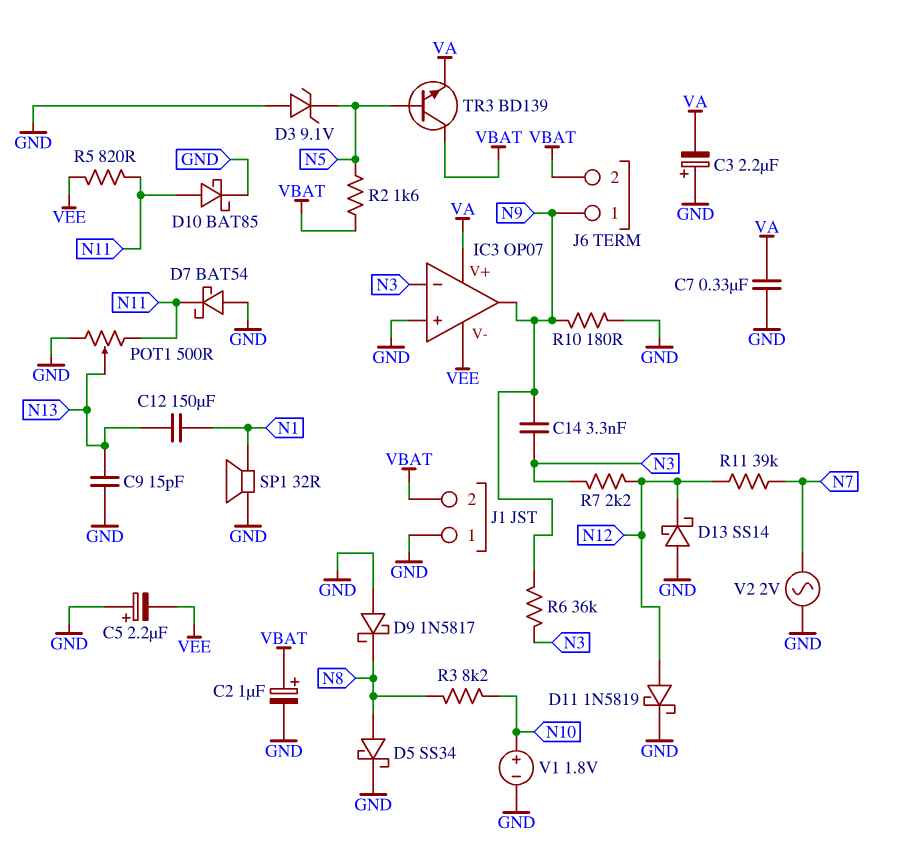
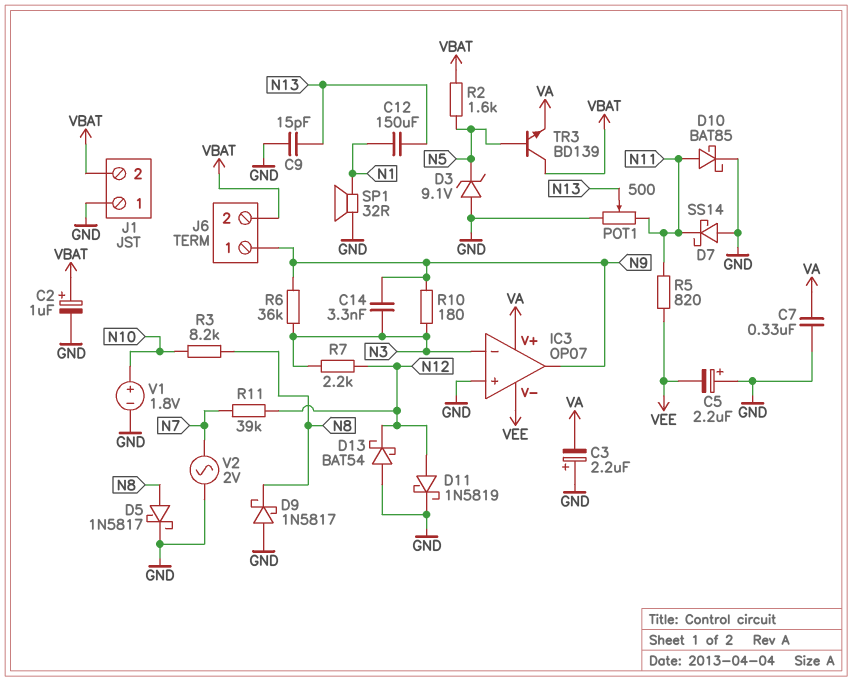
D5: schottky SS34 (A N8, K GND) -> schottky 1N5817 (A N8, K GND)
D7: schottky BAT54 (A GND, K N11) -> schottky SS14 (A GND, K N11)
D13: schottky SS14 (A GND, K N12) -> schottky BAT54 (A GND, K N12)
R10: 180 (GND, N9) -> 180 (N3, N9)

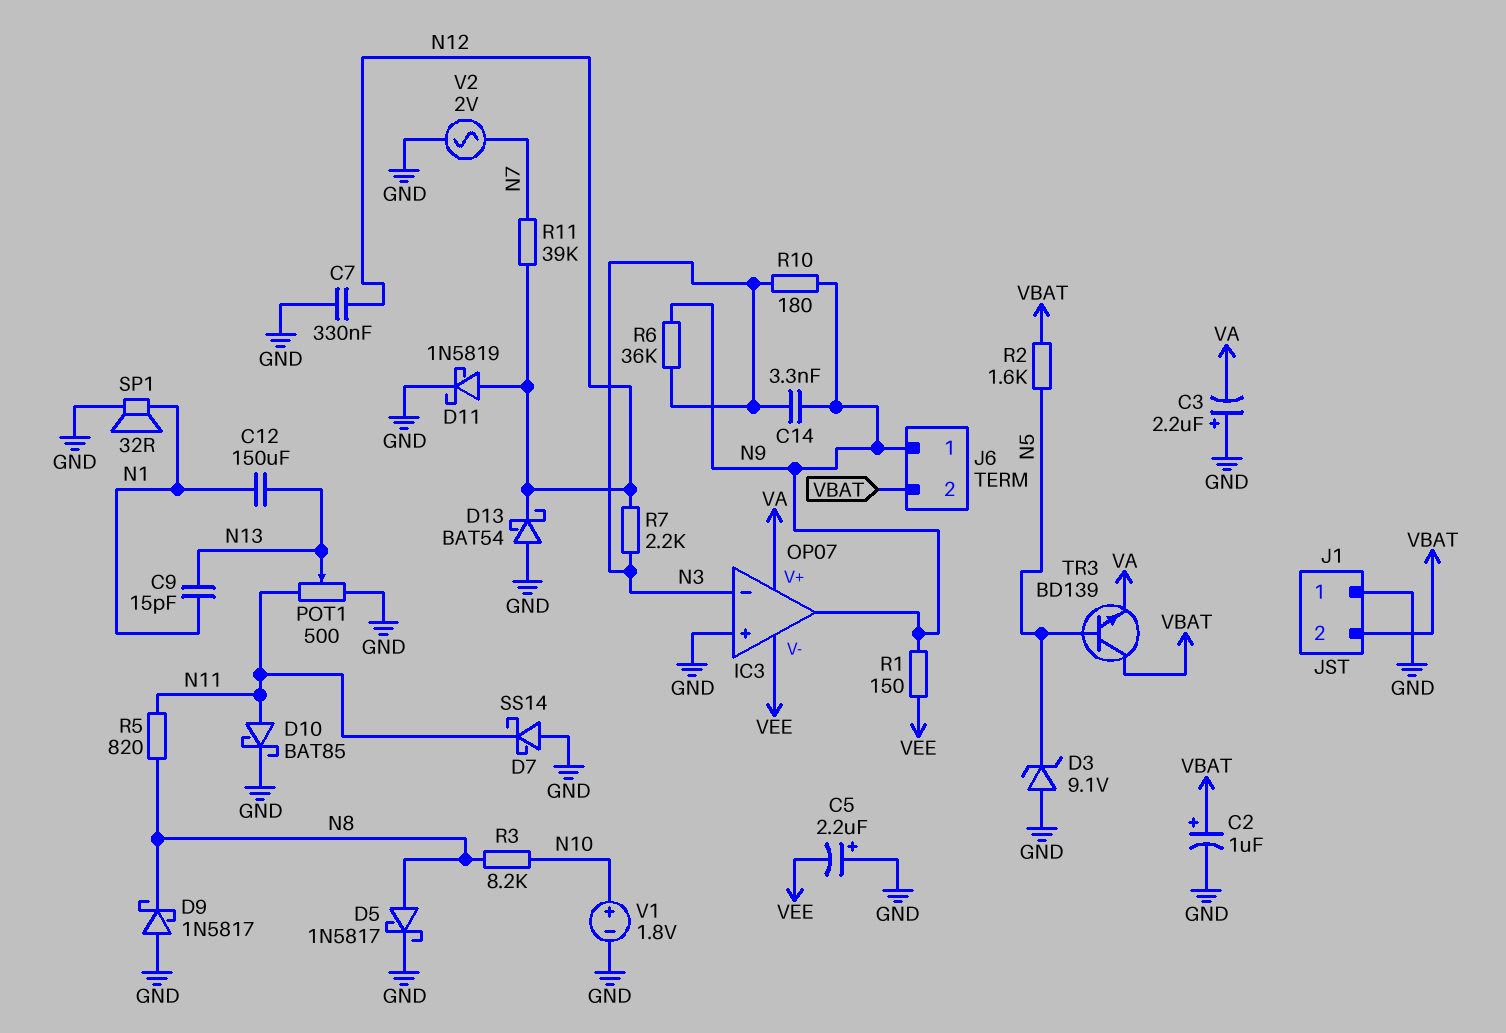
C7: 330nF (GND, VA) -> 330nF (GND, N12)
C9: 15pF (GND, N13) -> 15pF (N1, N13)
R1: none -> 150 (N9, VEE)
R5: 820 (N11, VEE) -> 820 (N8, N11)

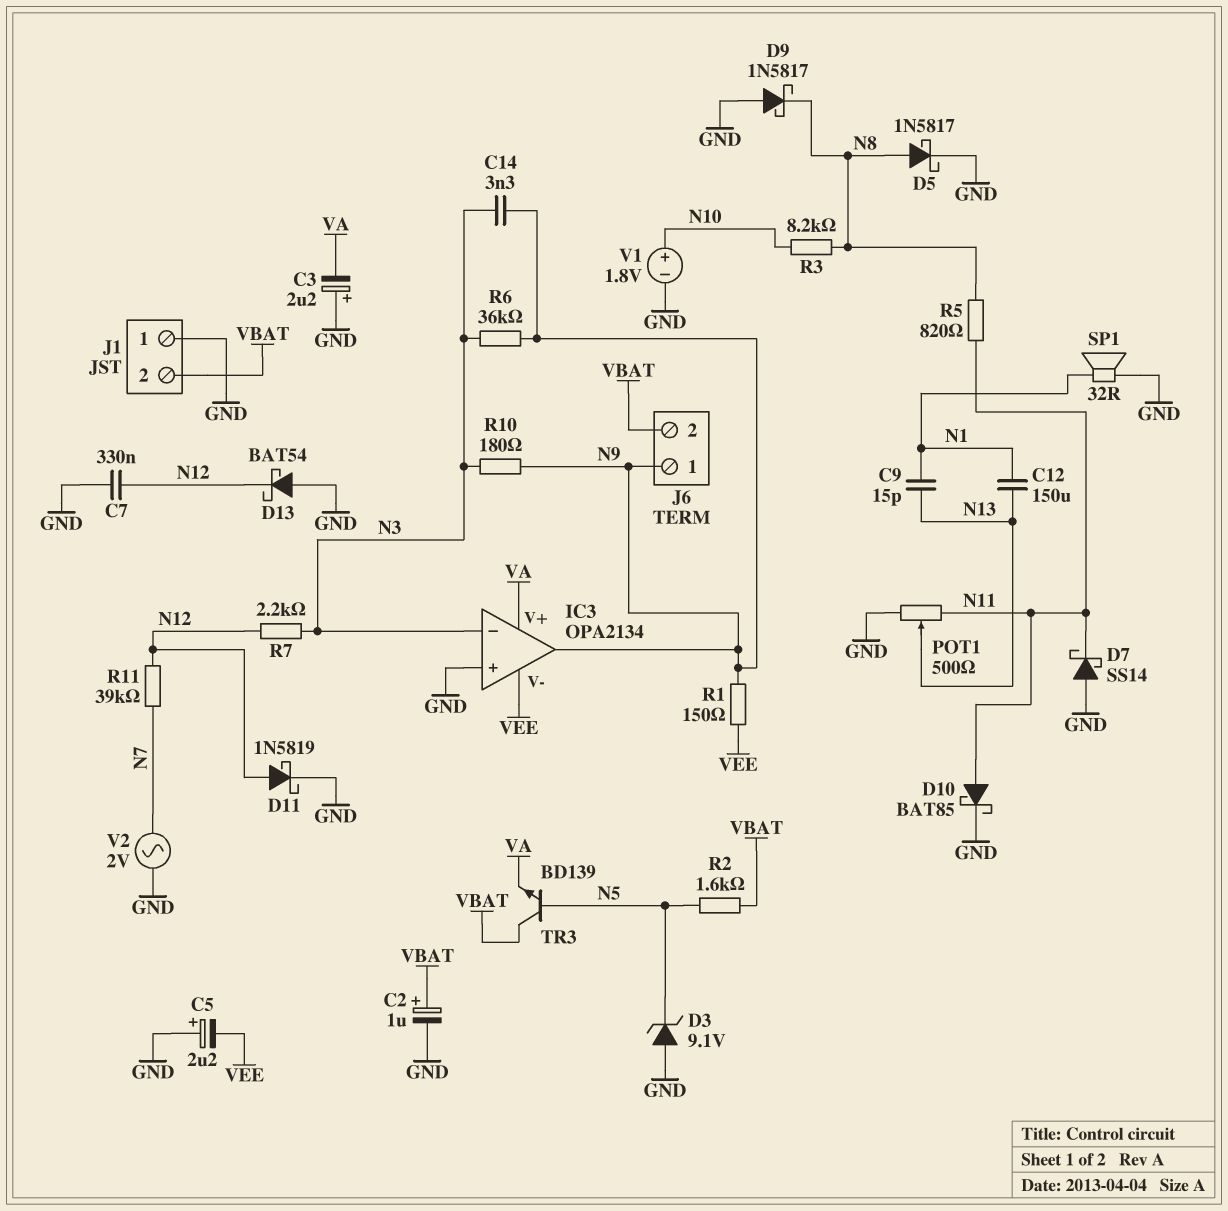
IC3: OP07 -> OPA2134

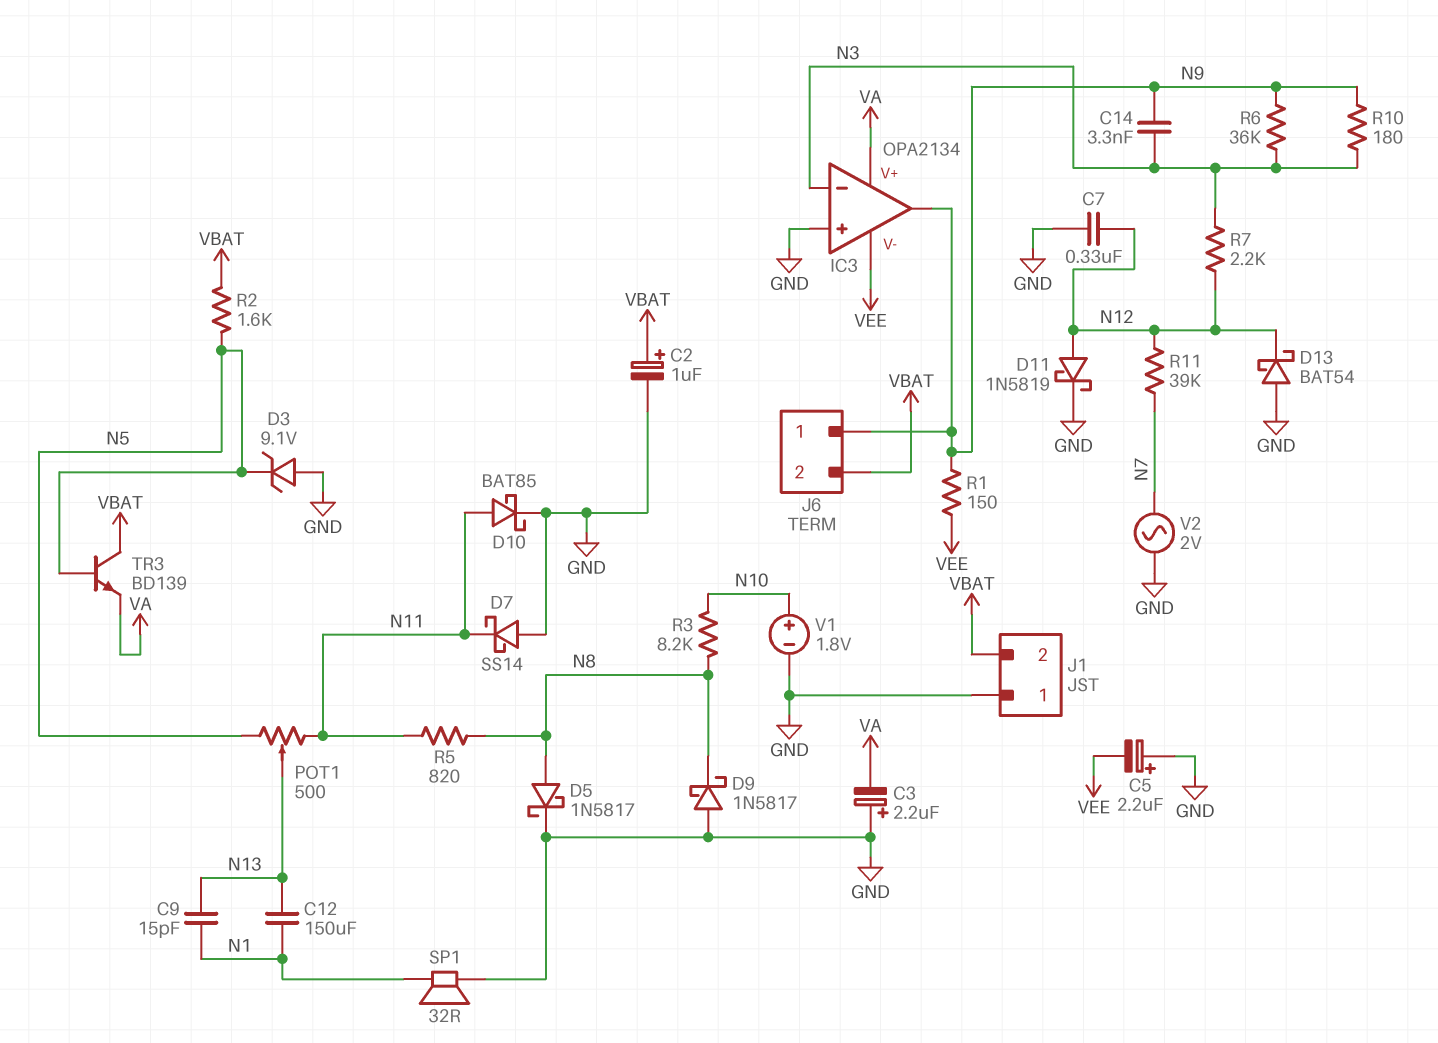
POT1: 500 (GND, N11, wiper N13) -> 500 (N5, N11, wiper N13)

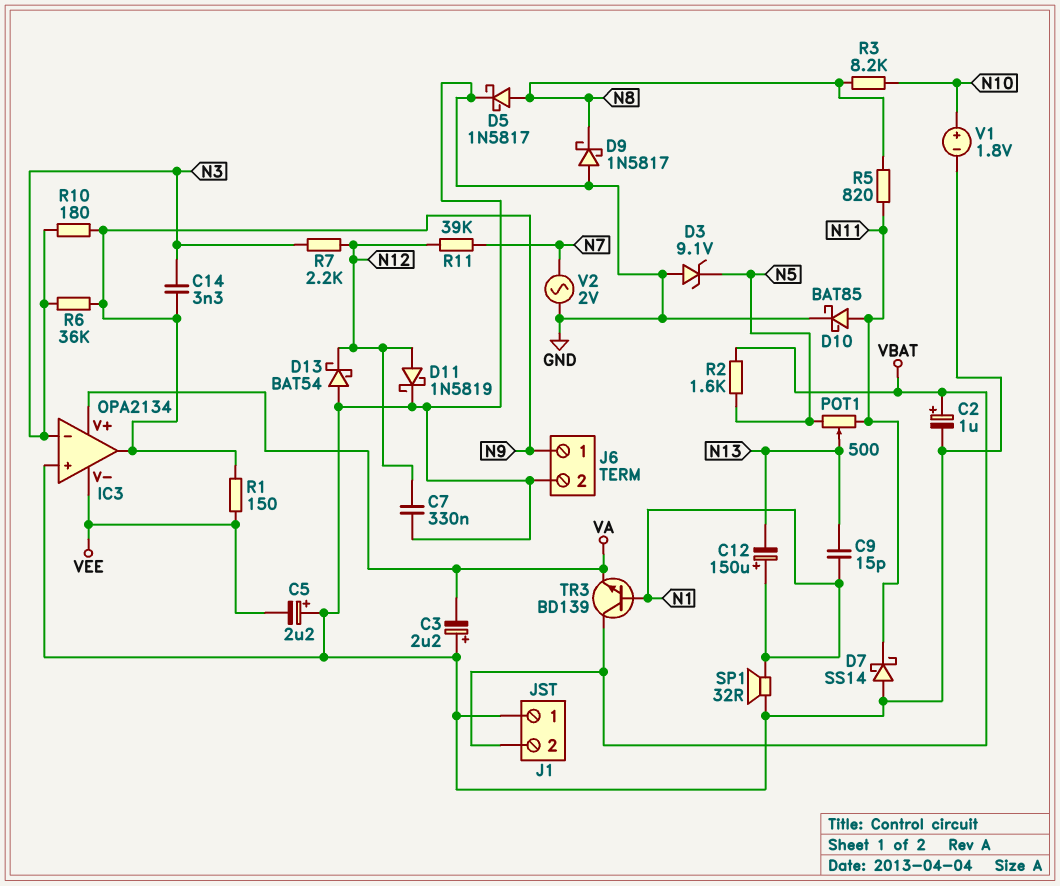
C12: 150uF (N1, N13) -> 150uF (plus N1, minus N13)
J6 pin 2: VBAT -> GND
TR3: NPN BD139 (B N5, C VBAT, E VA) -> NPN BD139 (B N1, C VBAT, E VA)

